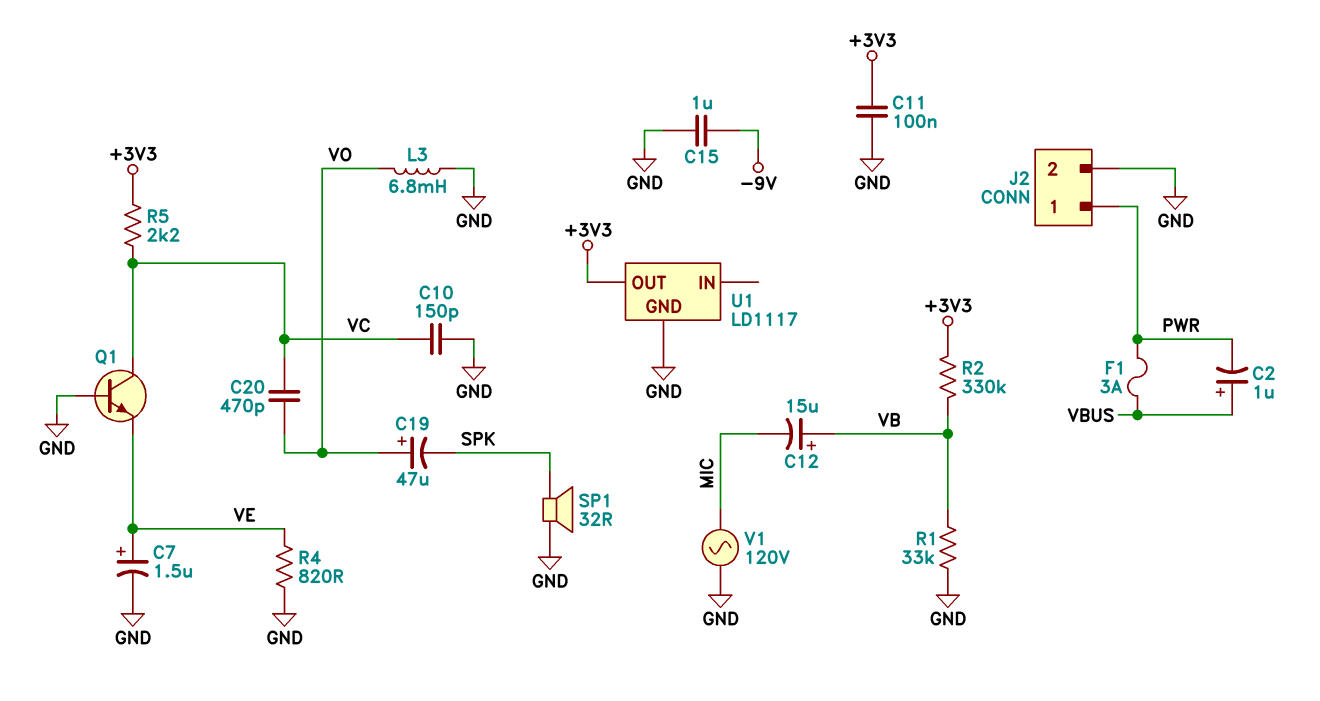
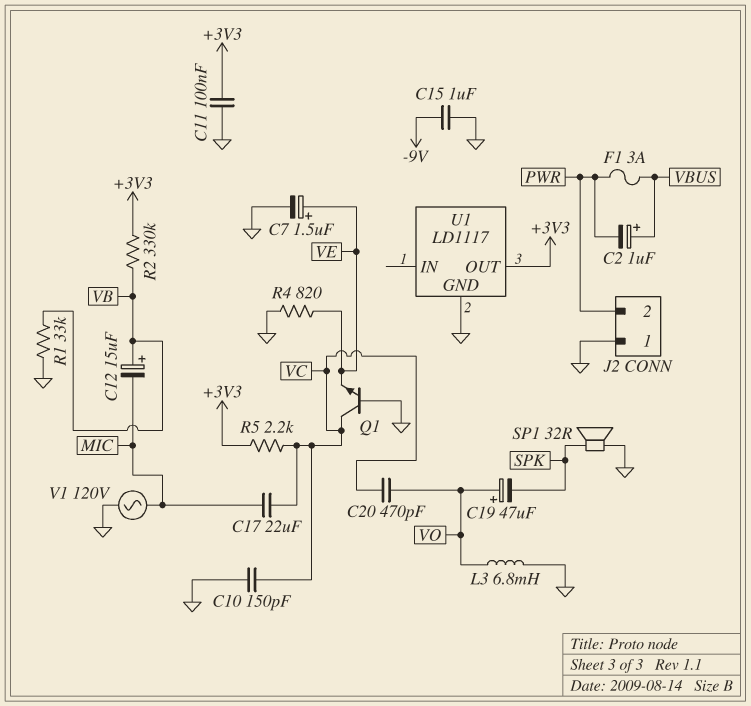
C17: none -> 22uF (MIC, VC)
J2 pin 1: PWR -> GND
J2 pin 2: GND -> PWR

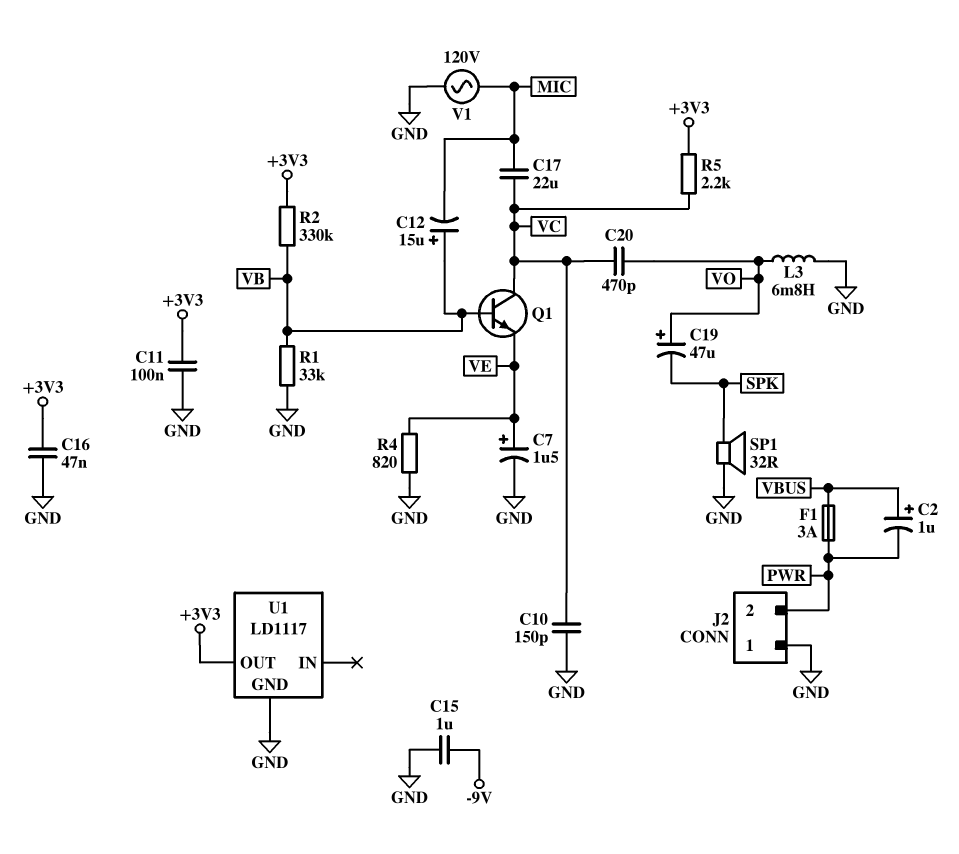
C16: none -> 47nF (+3V3, GND)
Q1: NPN (B GND, C VC, E VE) -> NPN (B VB, C VC, E VE)

